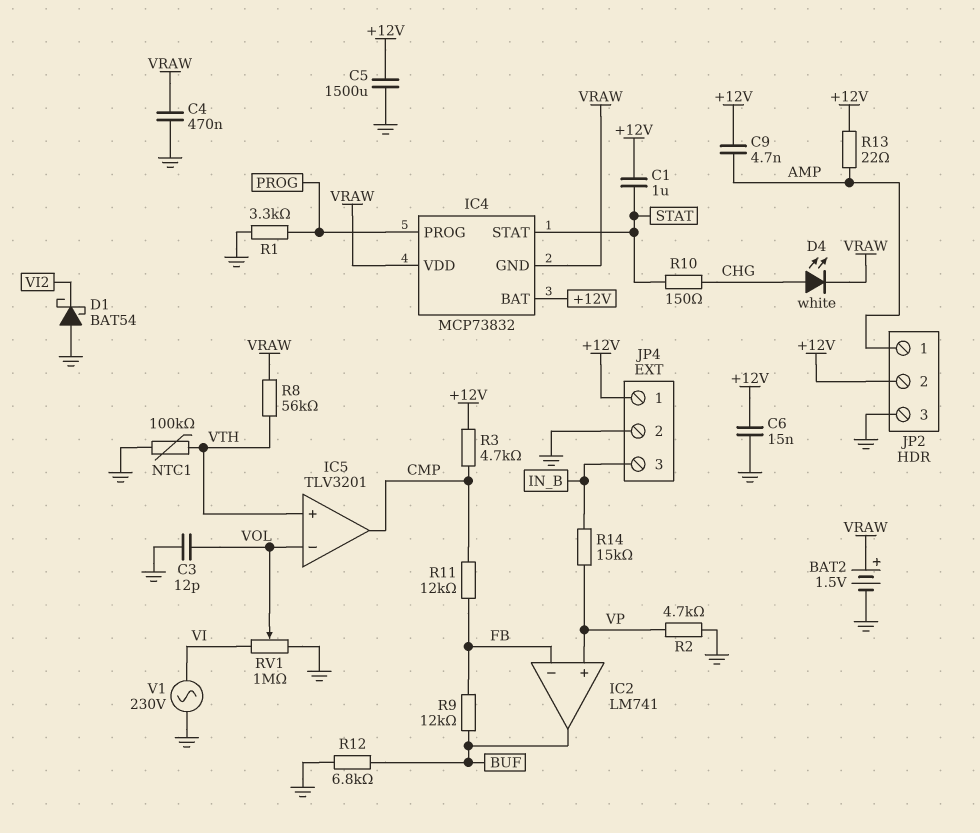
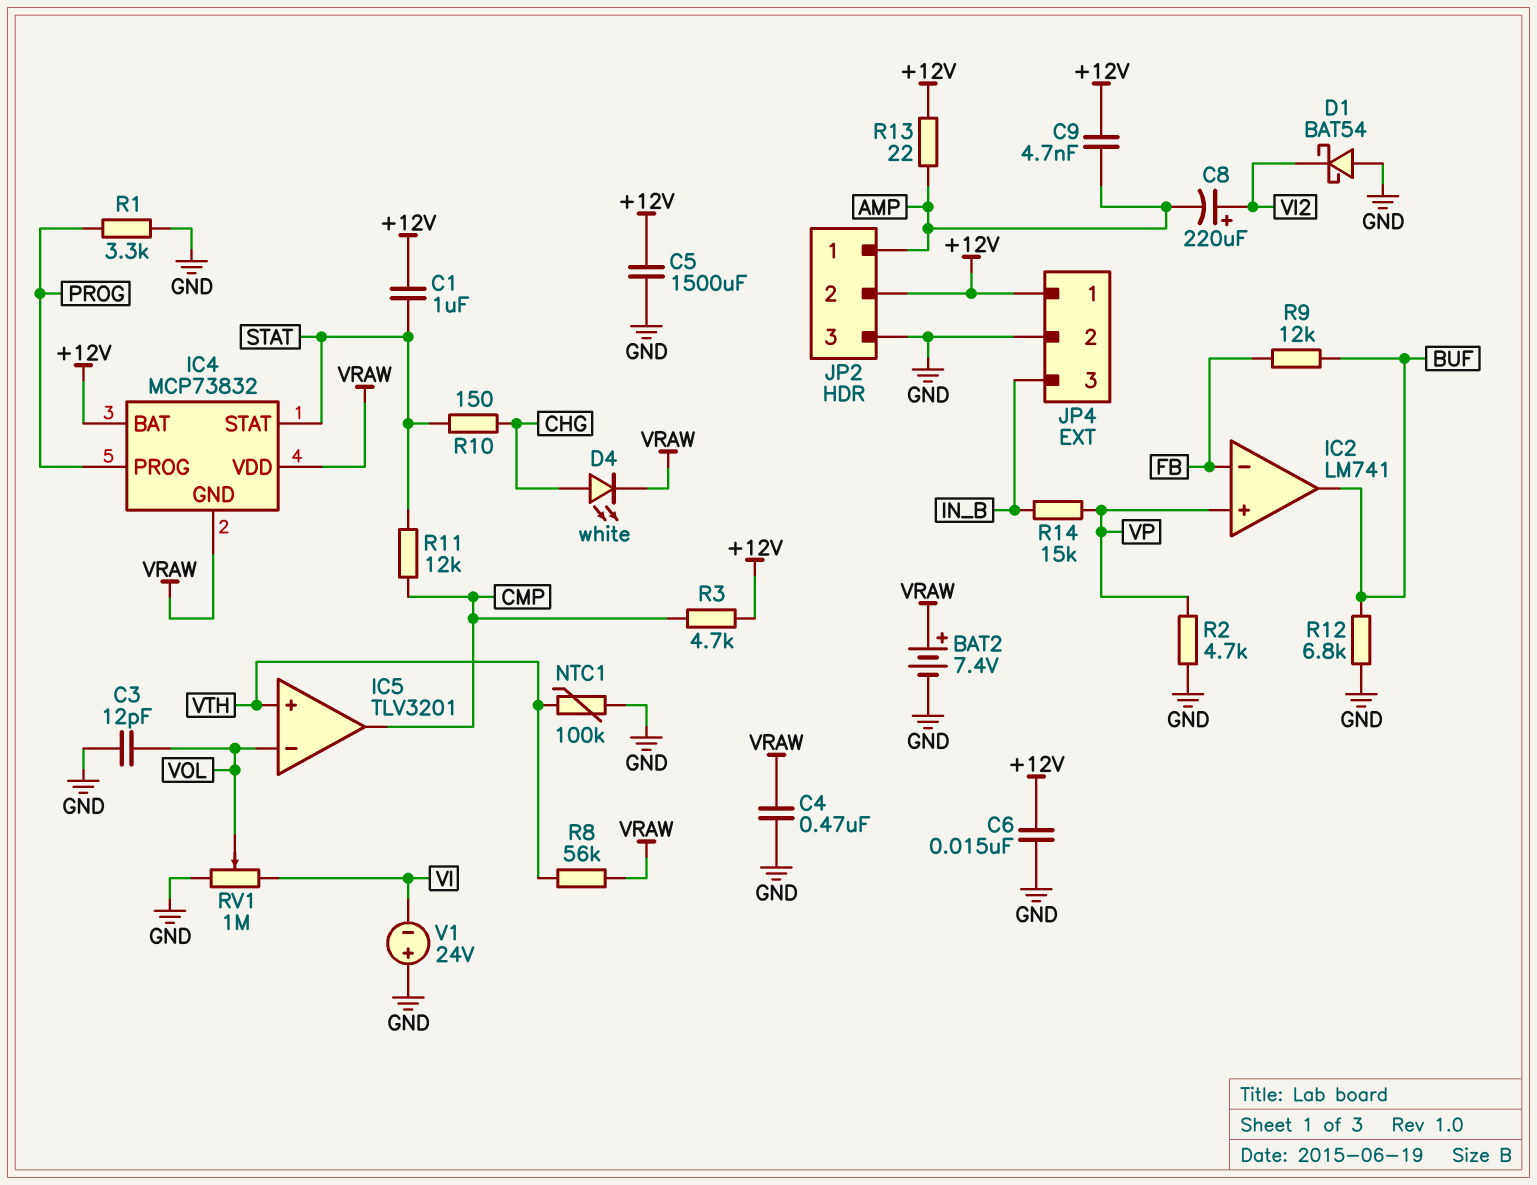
BAT2: 1.5V (plus VRAW, minus GND) -> 7.4V (plus VRAW, minus GND)
C8: none -> 220uF (plus VI2, minus AMP)
R11: 12k (CMP, FB) -> 12k (CMP, STAT)
V1: AC 230V (GND, VI) -> 24V (plus GND, minus VI)

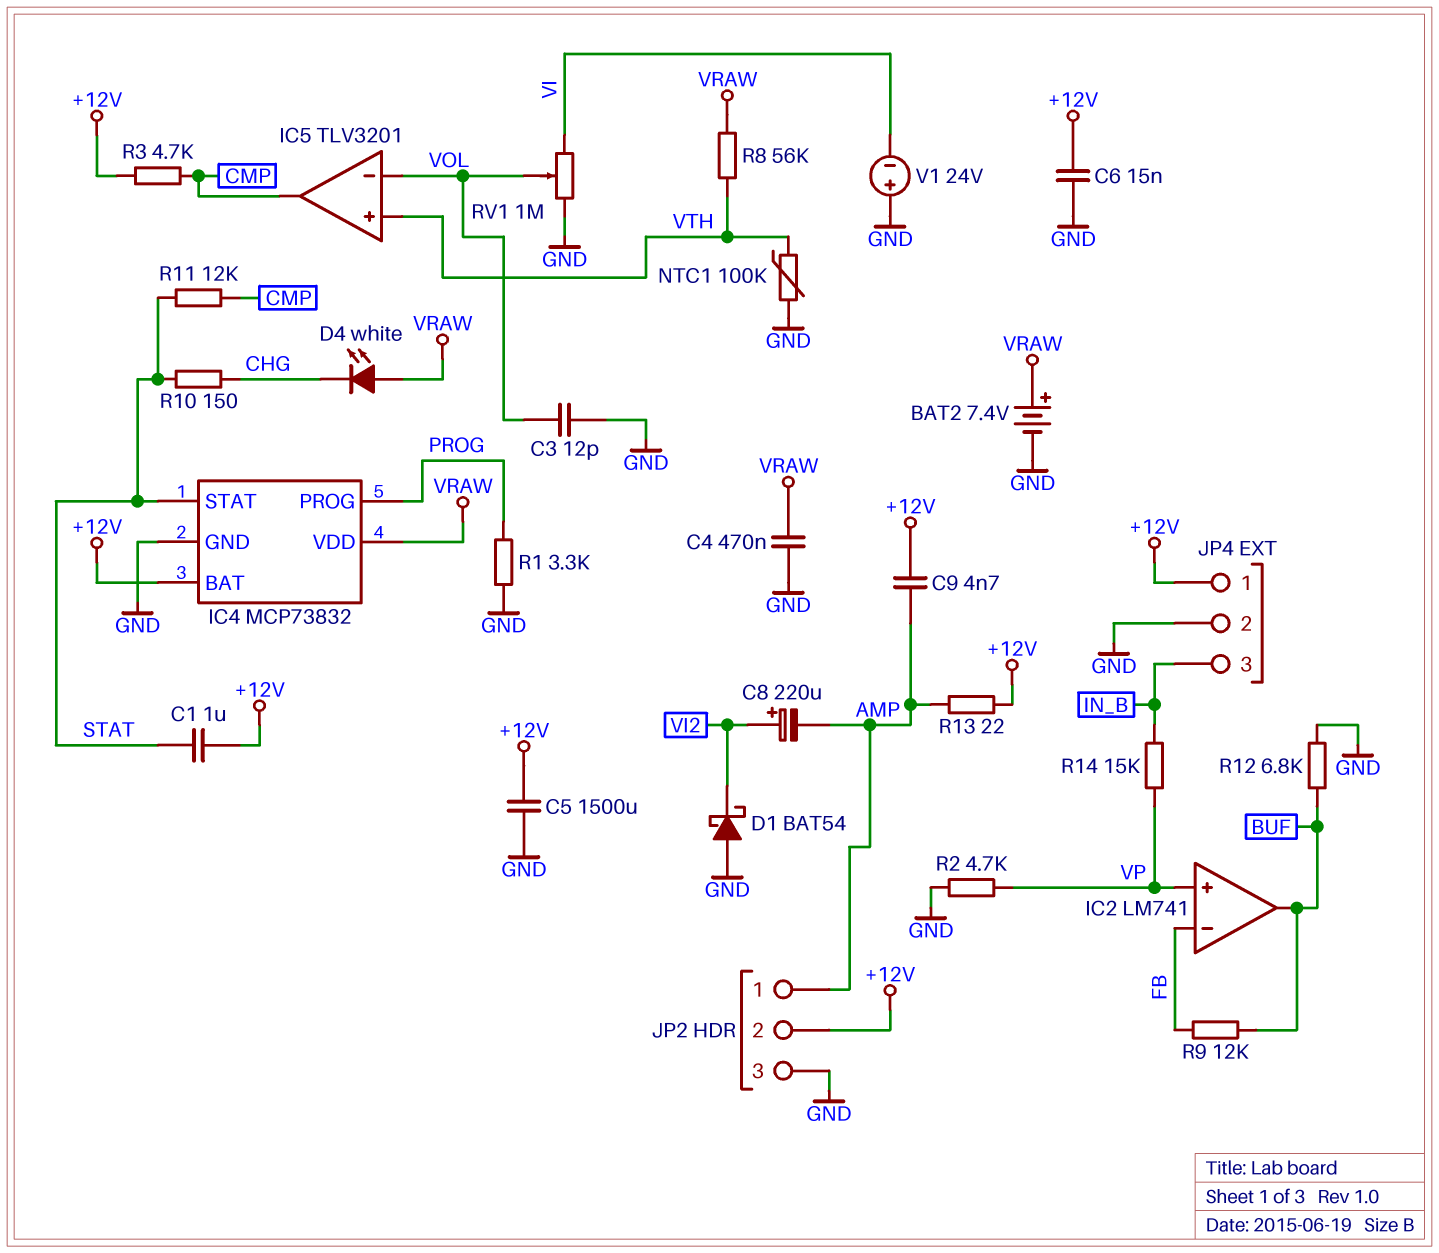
D4: LED white (A CHG, K VRAW) -> LED white (A VRAW, K CHG)
IC4 pin GND: VRAW -> GND

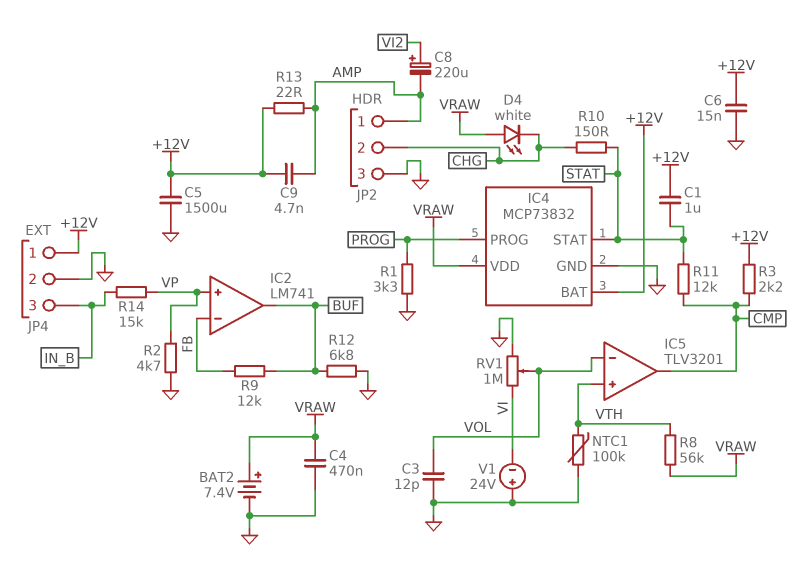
D1: schottky BAT54 (A GND, K VI2) -> none
JP2 pin 2: +12V -> CHG
R3: 4.7k (+12V, CMP) -> 2.2k (+12V, CMP)

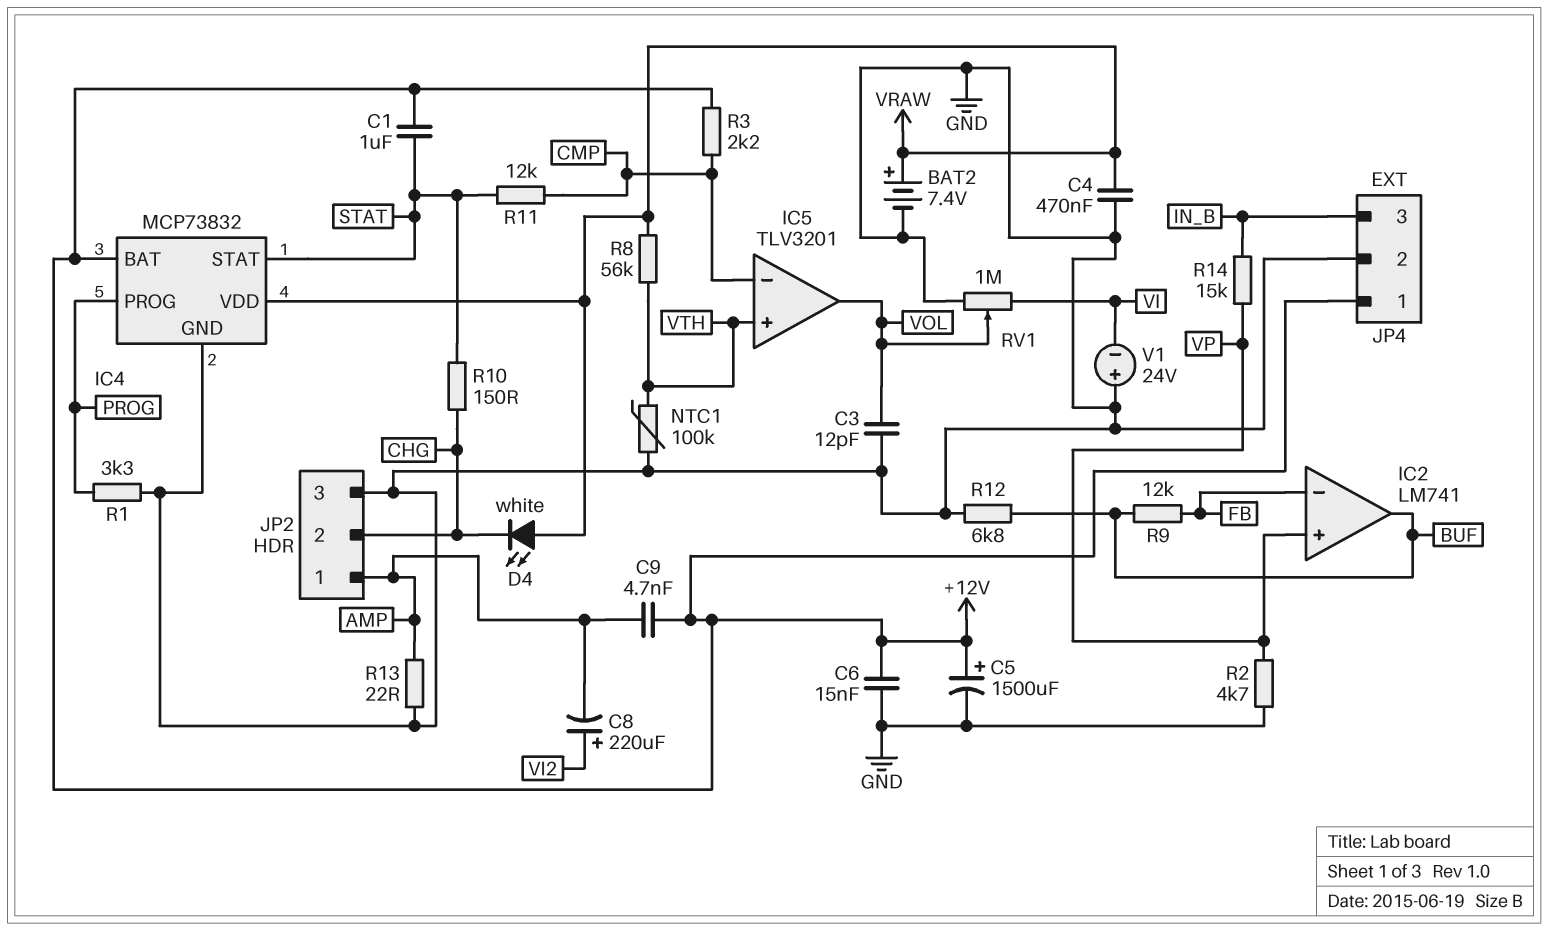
C5: 1500uF (+12V, GND) -> 1500uF (plus +12V, minus GND)
IC5 pin in-: VOL -> CMP
IC5 pin out: CMP -> VOL
R13: 22 (+12V, AMP) -> 22 (AMP, GND)

